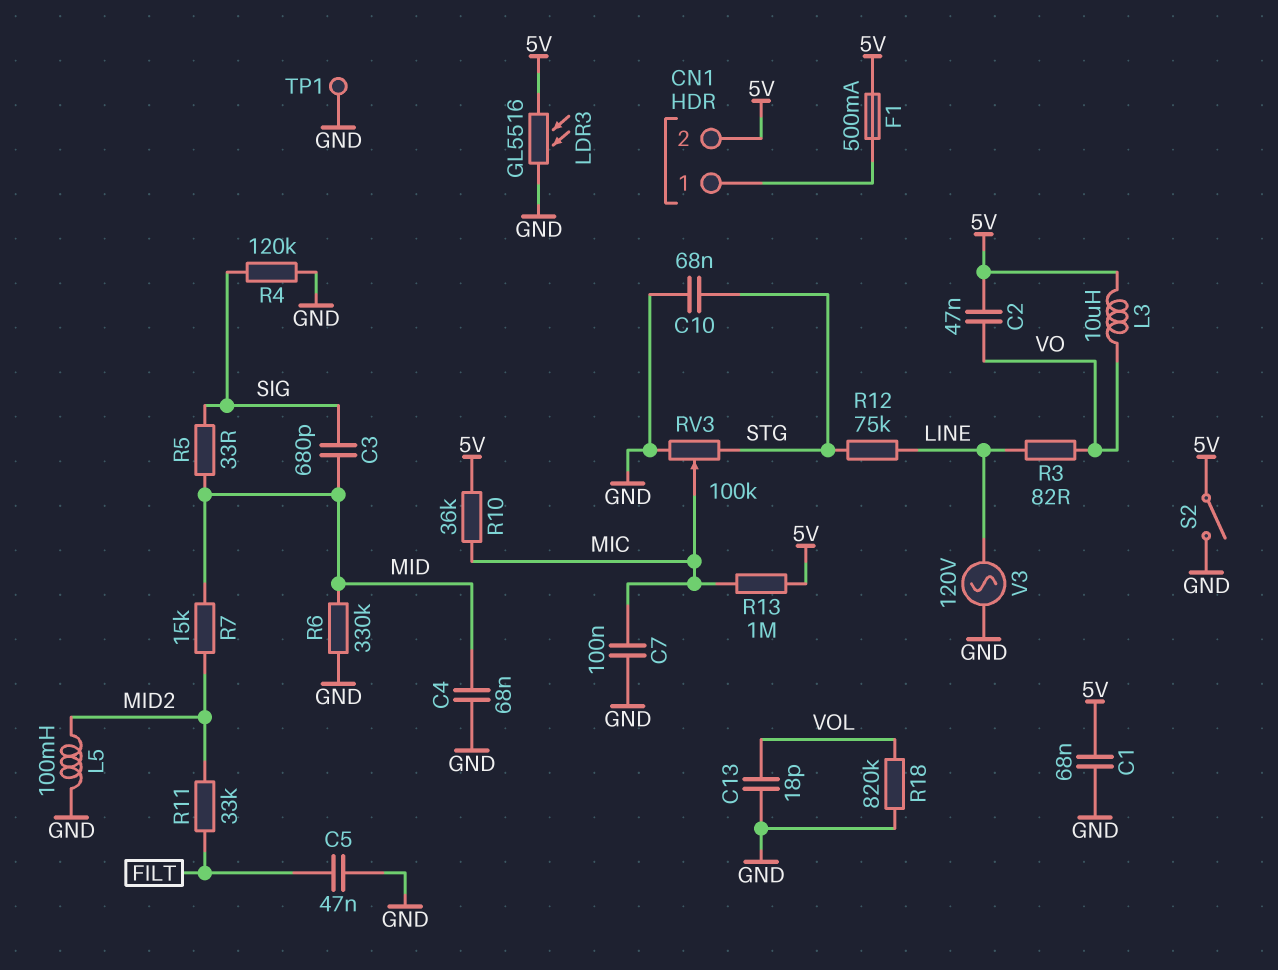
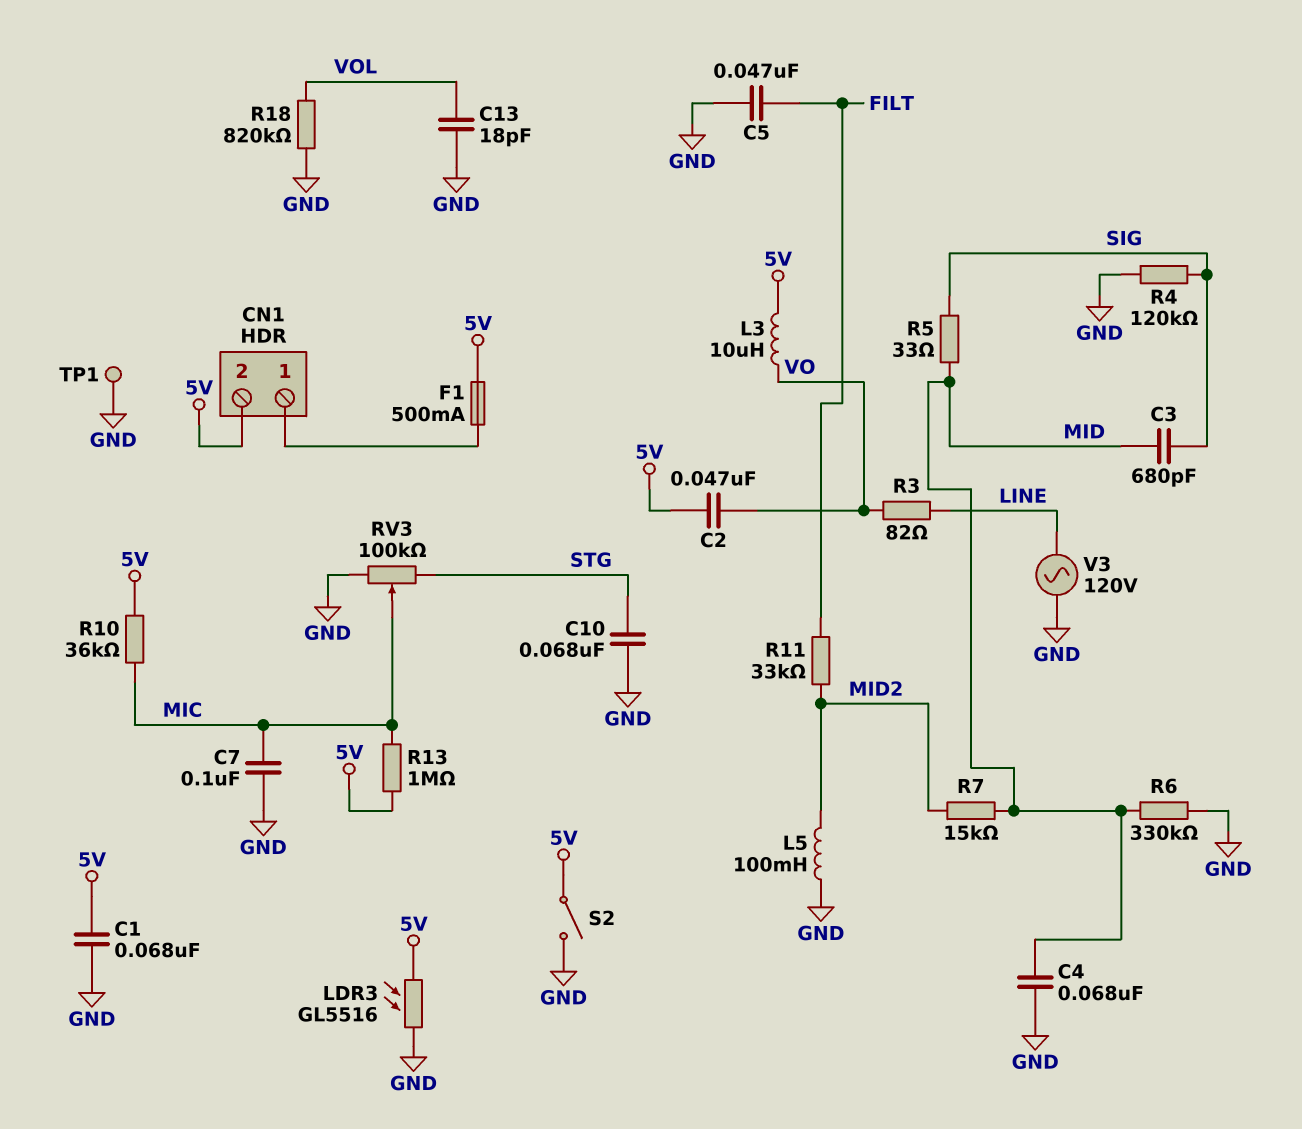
R12: 75k (LINE, STG) -> none

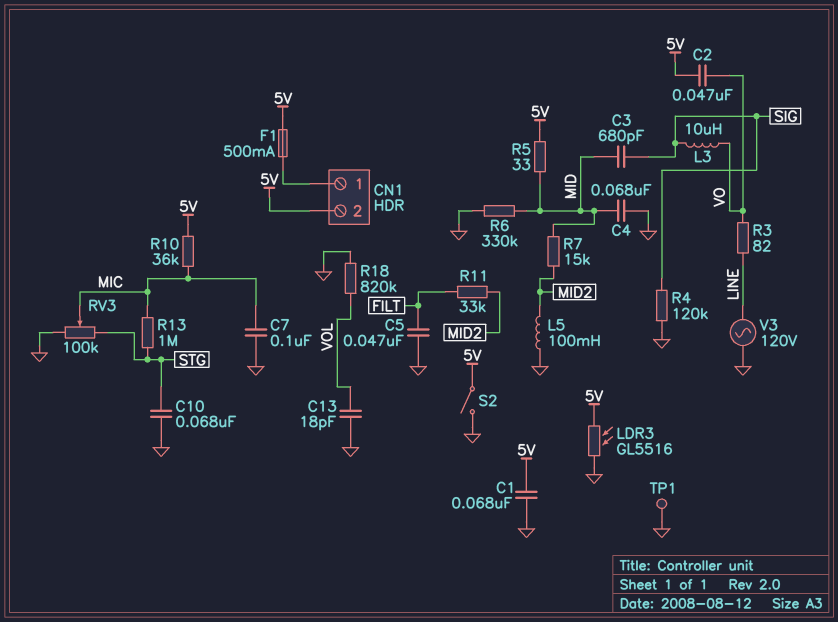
L3: 10uH (5V, VO) -> 10uH (SIG, VO)
R5: 33 (MID, SIG) -> 33 (5V, MID)
R13: 1M (5V, MIC) -> 1M (MIC, STG)

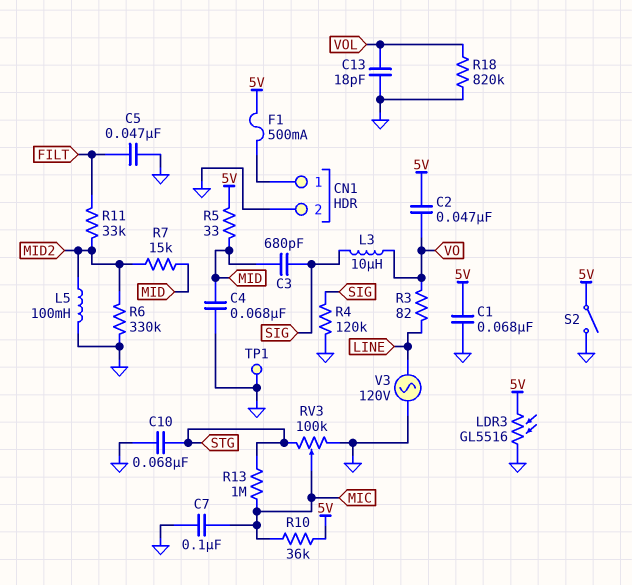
CN1 pin 2: 5V -> GND
R6: 330k (GND, MID) -> 330k (GND, MID2)

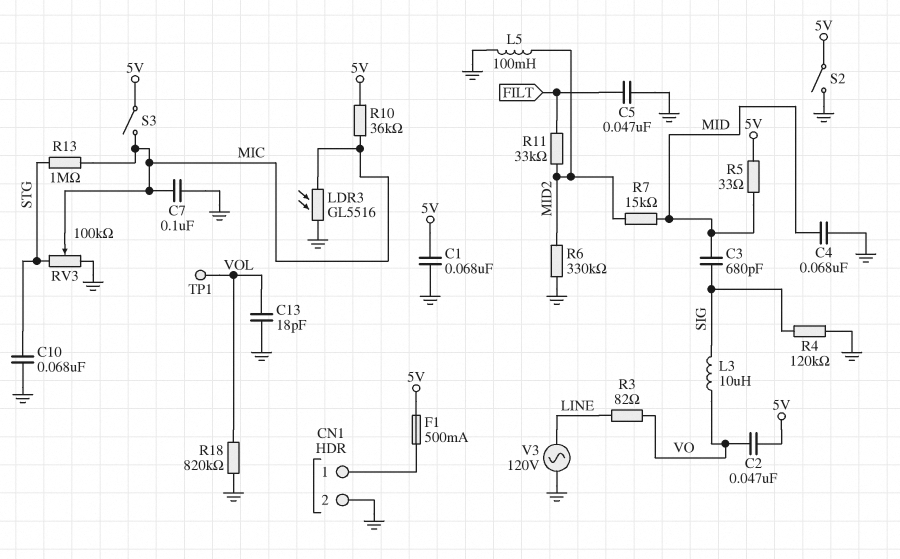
LDR3: GL5516 (5V, GND) -> GL5516 (GND, MIC)
S3: none -> switch (5V, MIC)
TP1: test point (GND) -> test point (VOL)

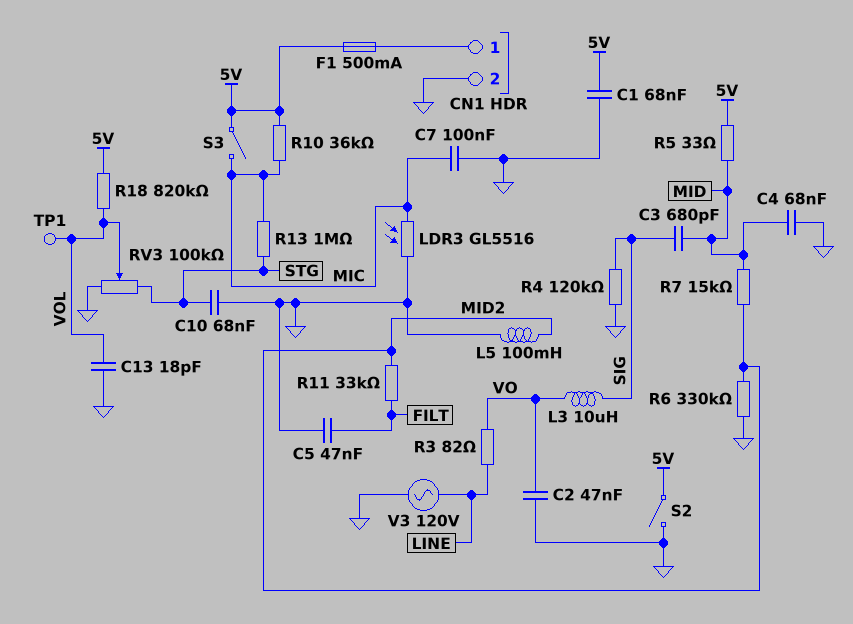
C2: 47nF (5V, VO) -> 47nF (GND, VO)
R18: 820k (GND, VOL) -> 820k (5V, VOL)
RV3: 100k (GND, STG, wiper MIC) -> 100k (GND, STG, wiper VOL)

